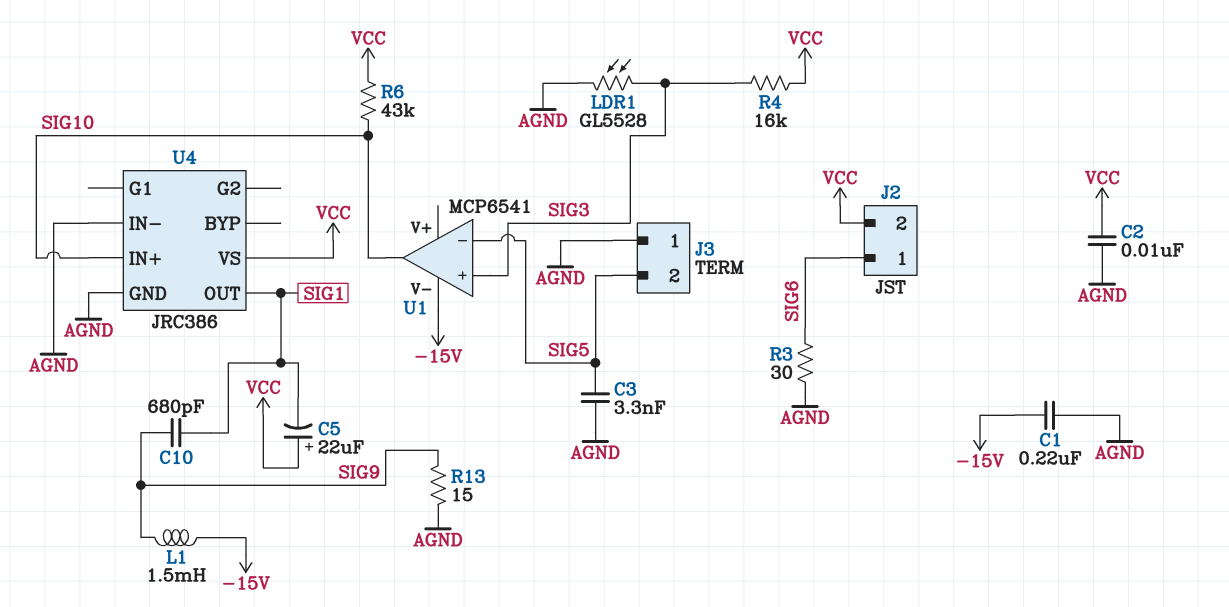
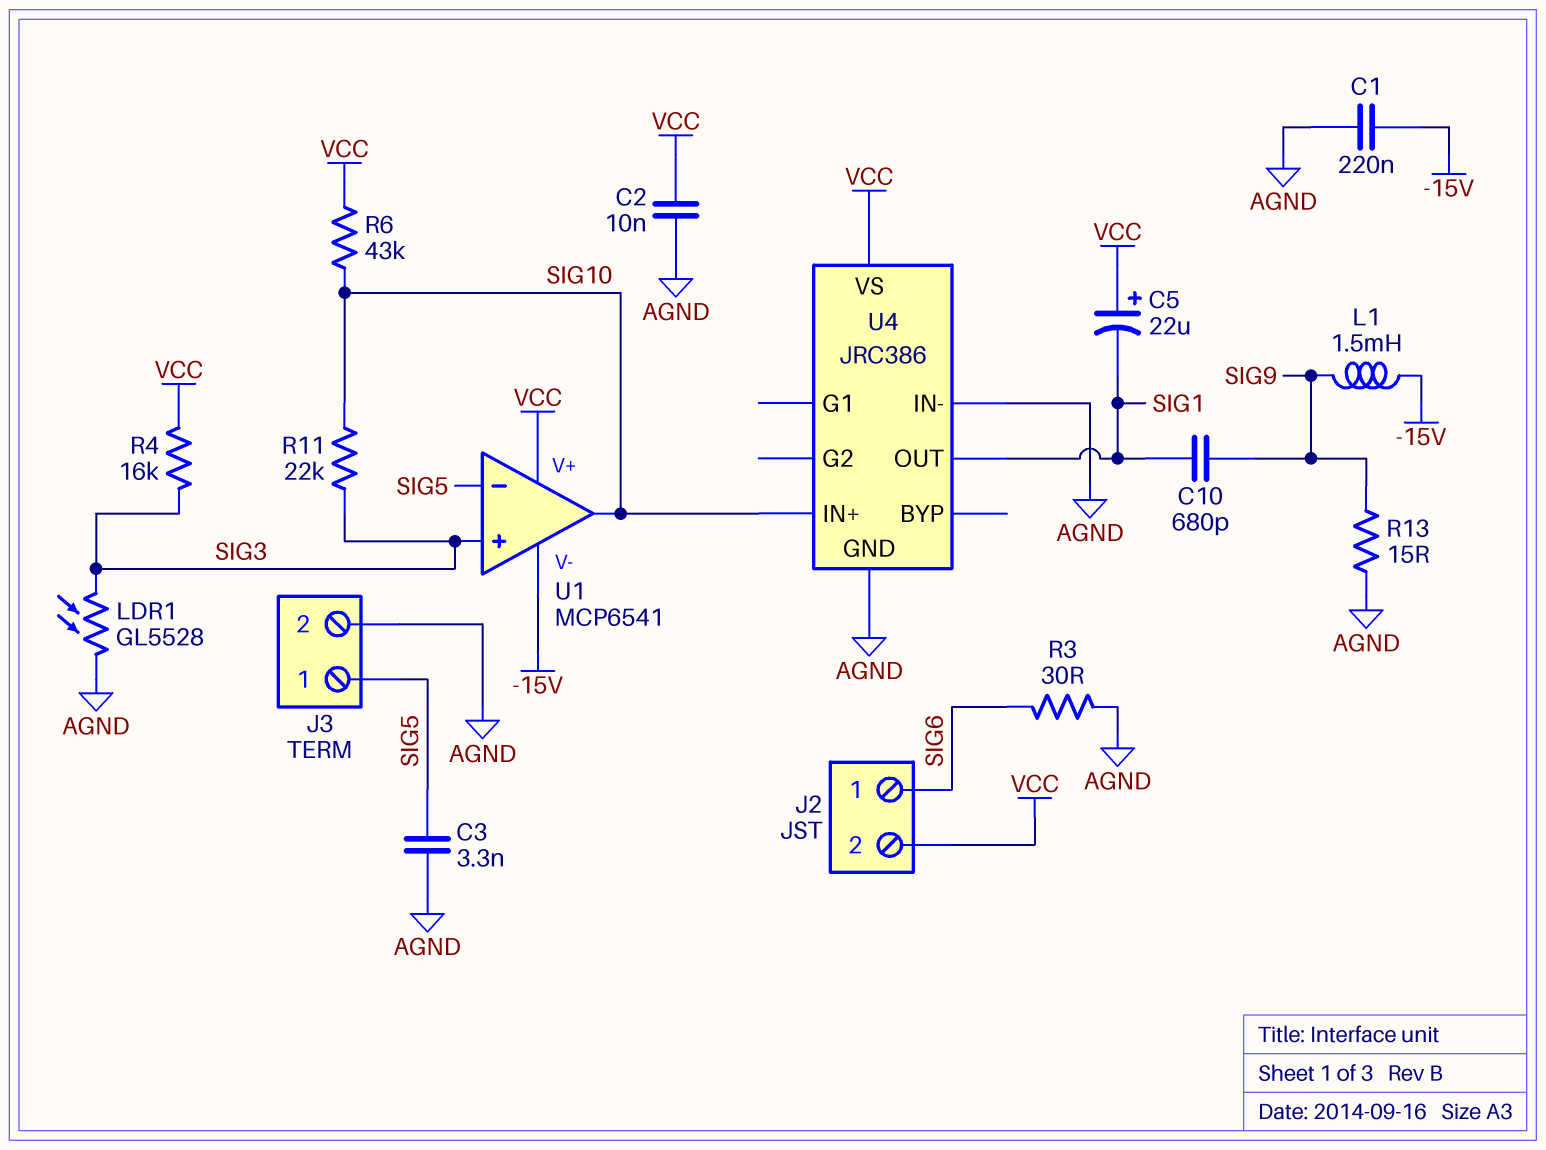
J3 pin 1: AGND -> SIG5
J3 pin 2: SIG5 -> AGND
R11: none -> 22k (SIG3, SIG10)
U1 pin V+: none -> VCC

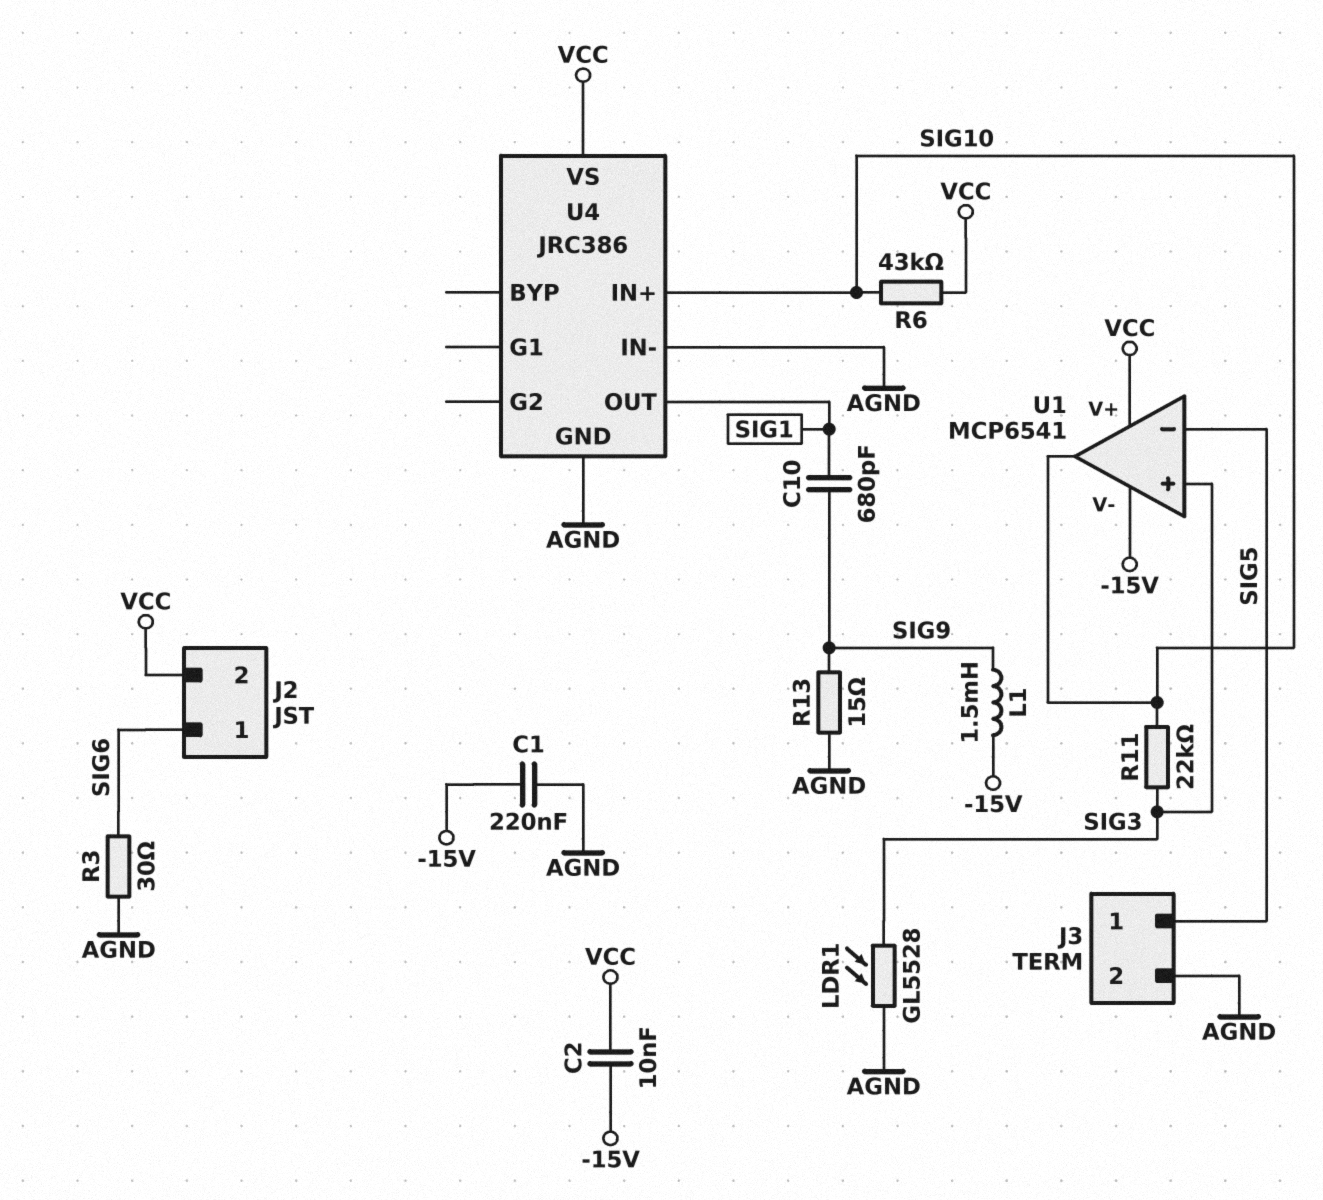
C2: 10nF (AGND, VCC) -> 10nF (-15V, VCC)
C3: 3.3nF (AGND, SIG5) -> none
C5: 22uF (plus VCC, minus SIG1) -> none
R4: 16k (SIG3, VCC) -> none

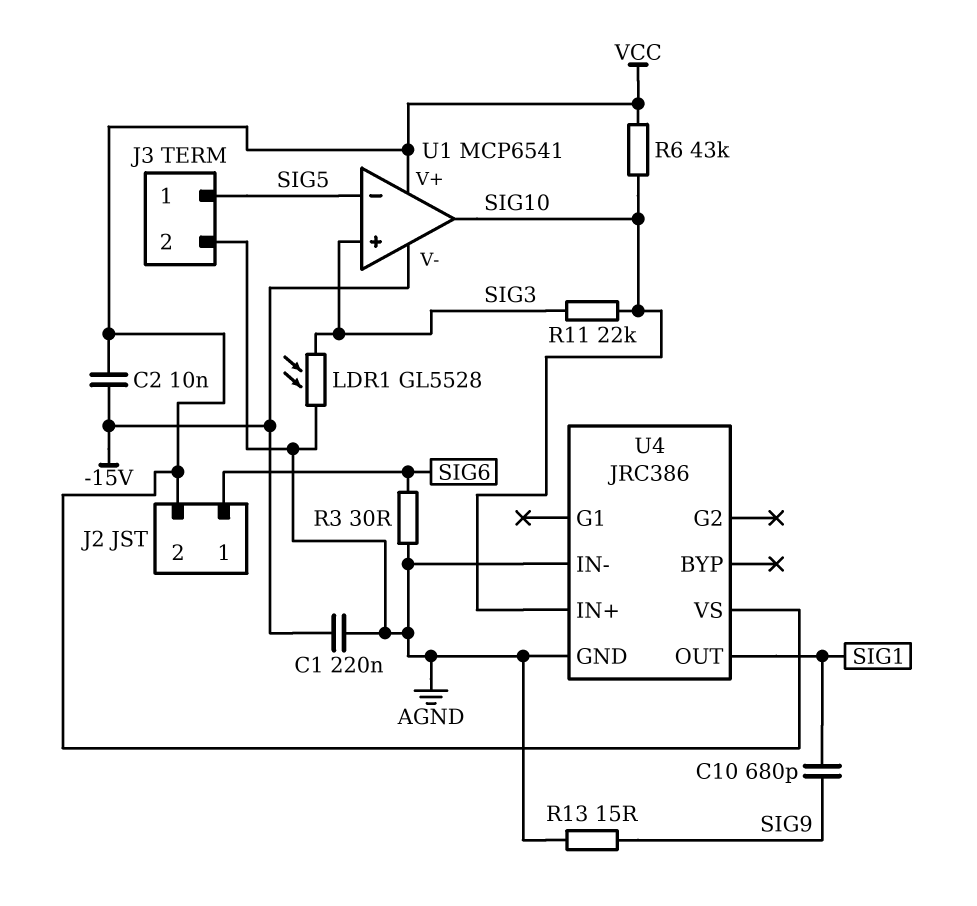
L1: 1.5mH (-15V, SIG9) -> none

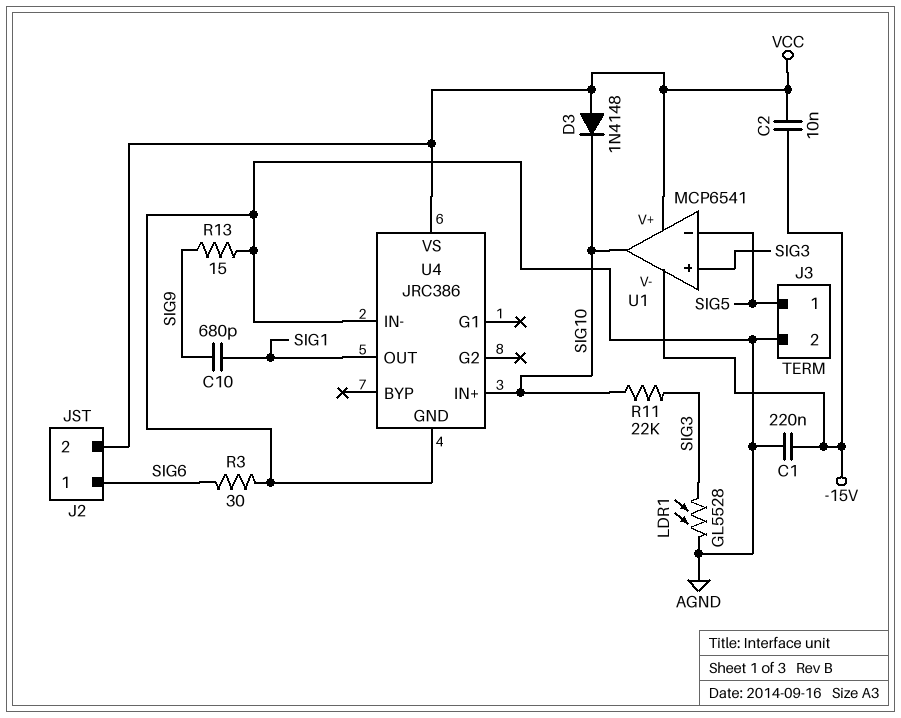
D3: none -> diode 1N4148 (A VCC, K SIG10)
R6: 43k (SIG10, VCC) -> none

